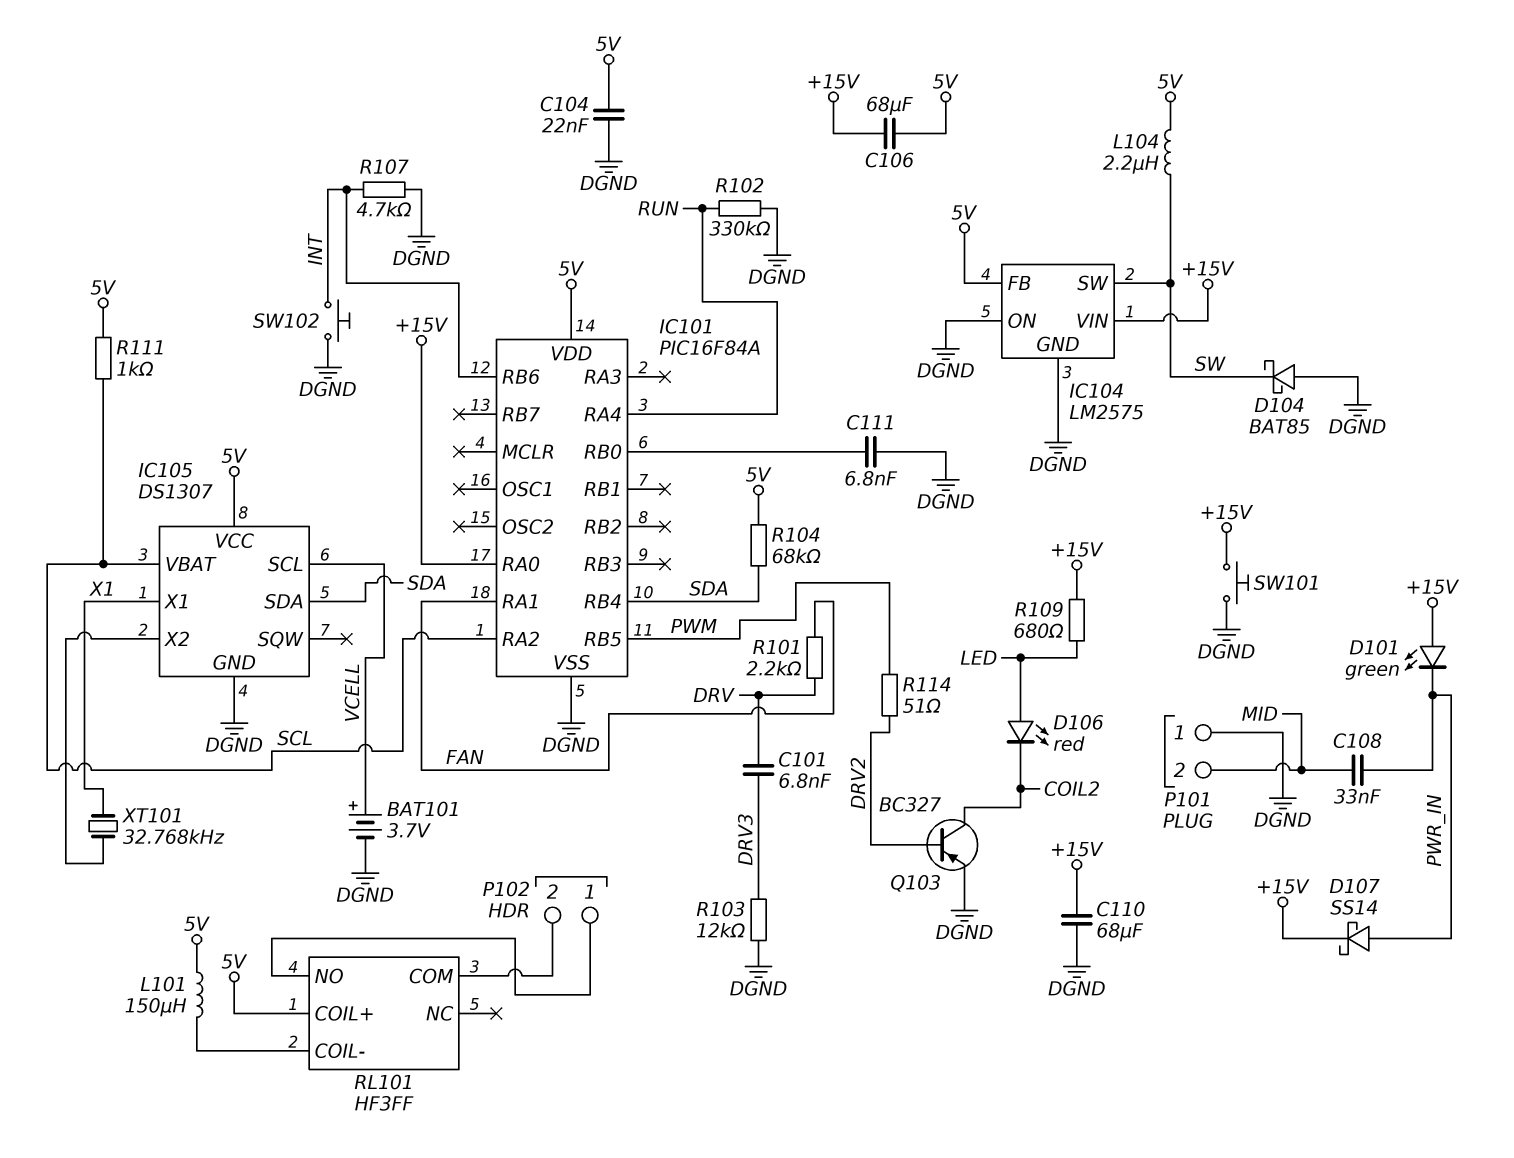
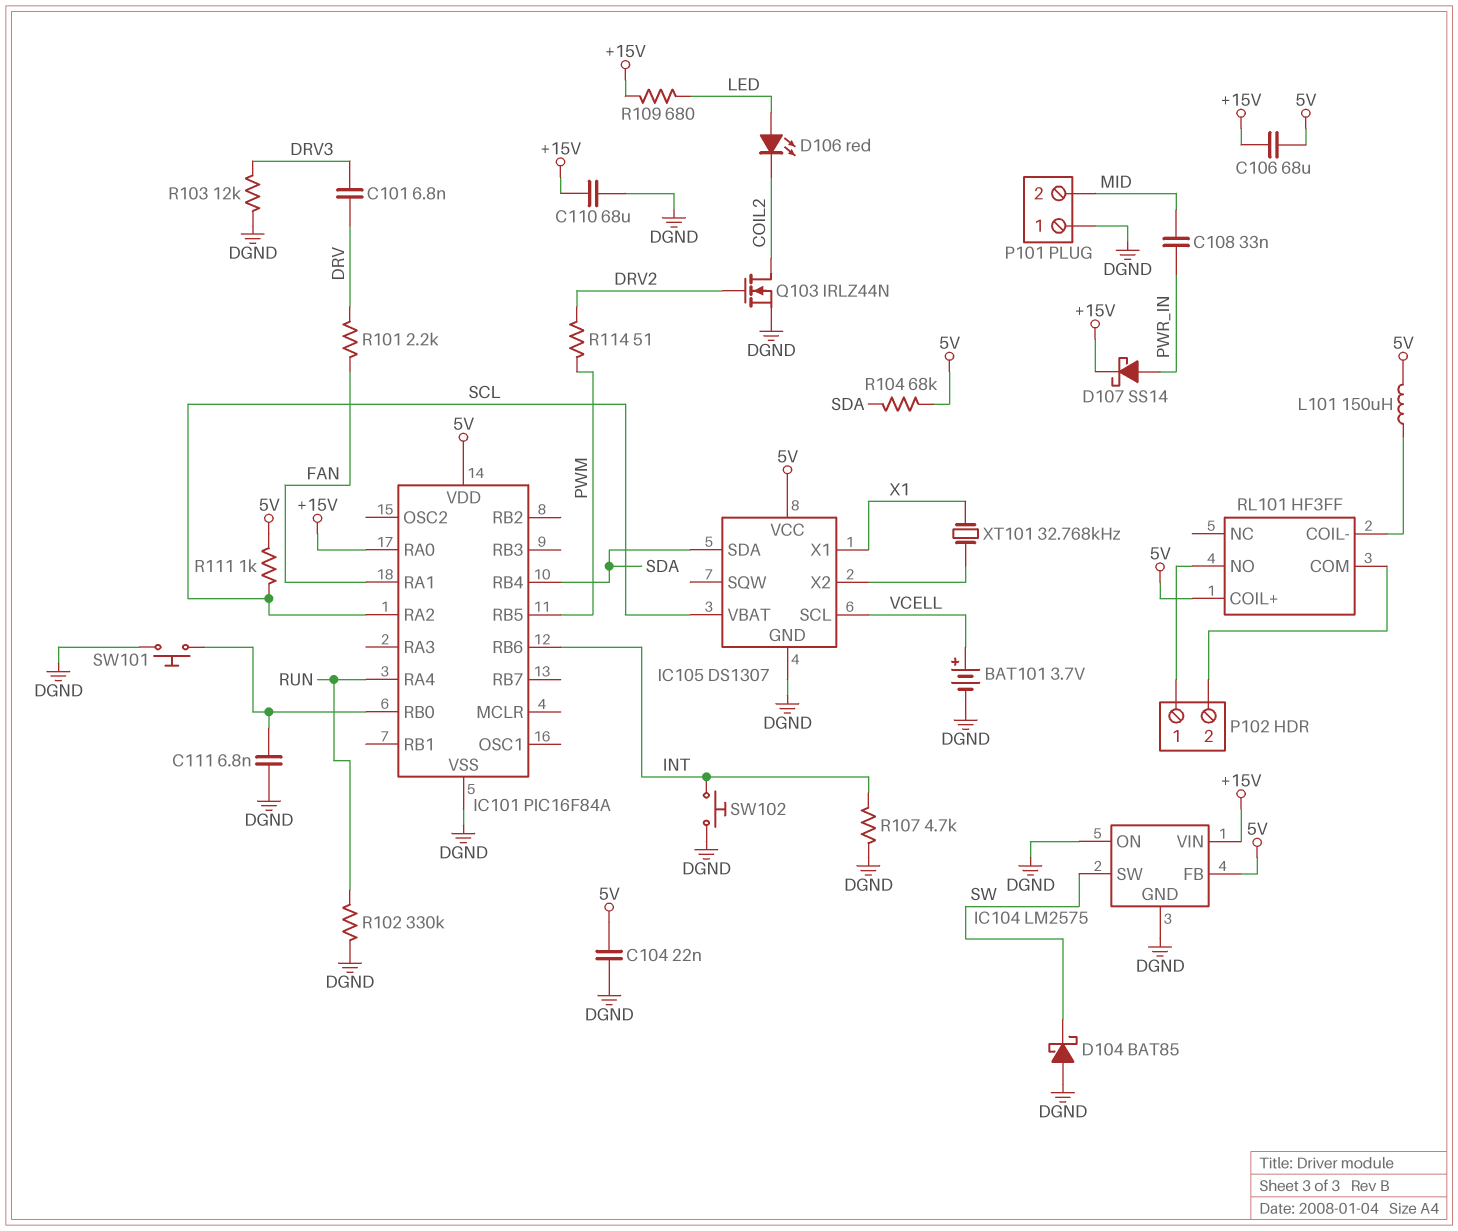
D101: LED green (A +15V, K PWR_IN) -> none
L104: 2.2uH (5V, SW) -> none
Q103: PNP BC327 (B DRV2, C COIL2, E DGND) -> NMOS IRLZ44N (G DRV2, D COIL2, S DGND)
SW101: button (+15V, DGND) -> button (DGND, IC101/RB0)

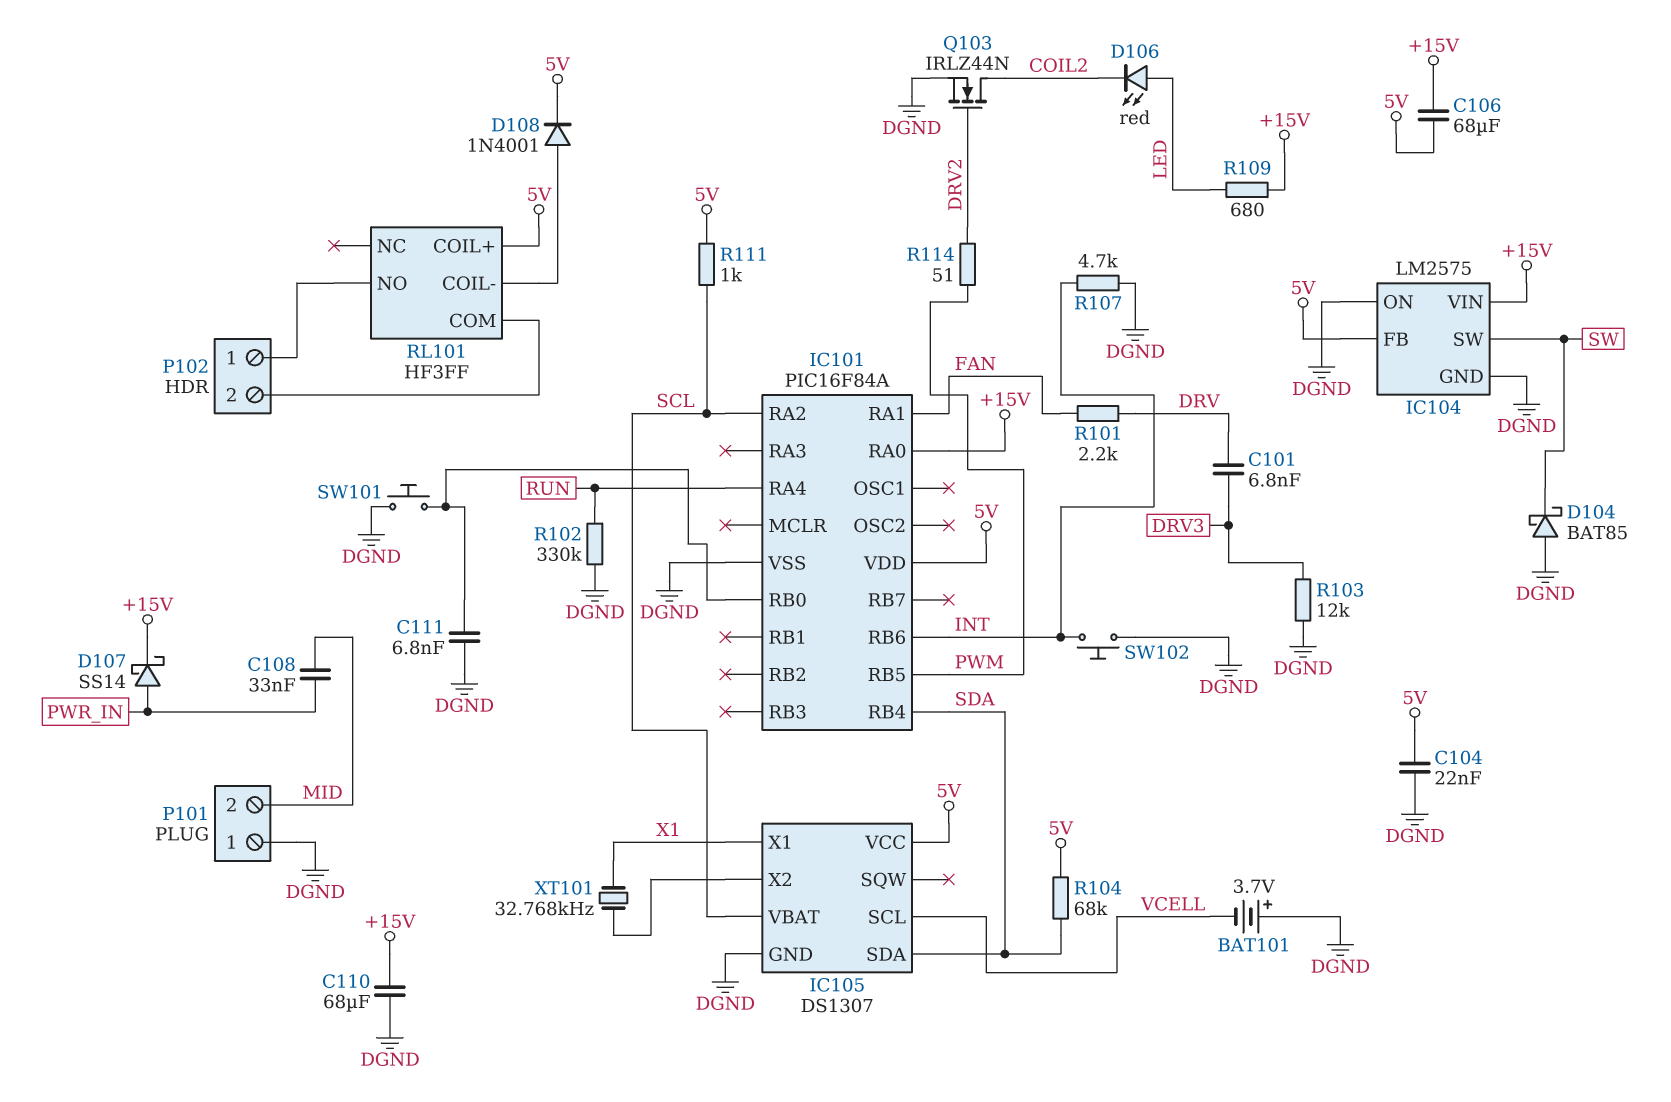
BAT101: 3.7V (plus VCELL, minus DGND) -> 3.7V (plus DGND, minus VCELL)
D108: none -> diode 1N4001 (A RL101/COIL-, K 5V)
L101: 150uH (5V, RL101/COIL-) -> none

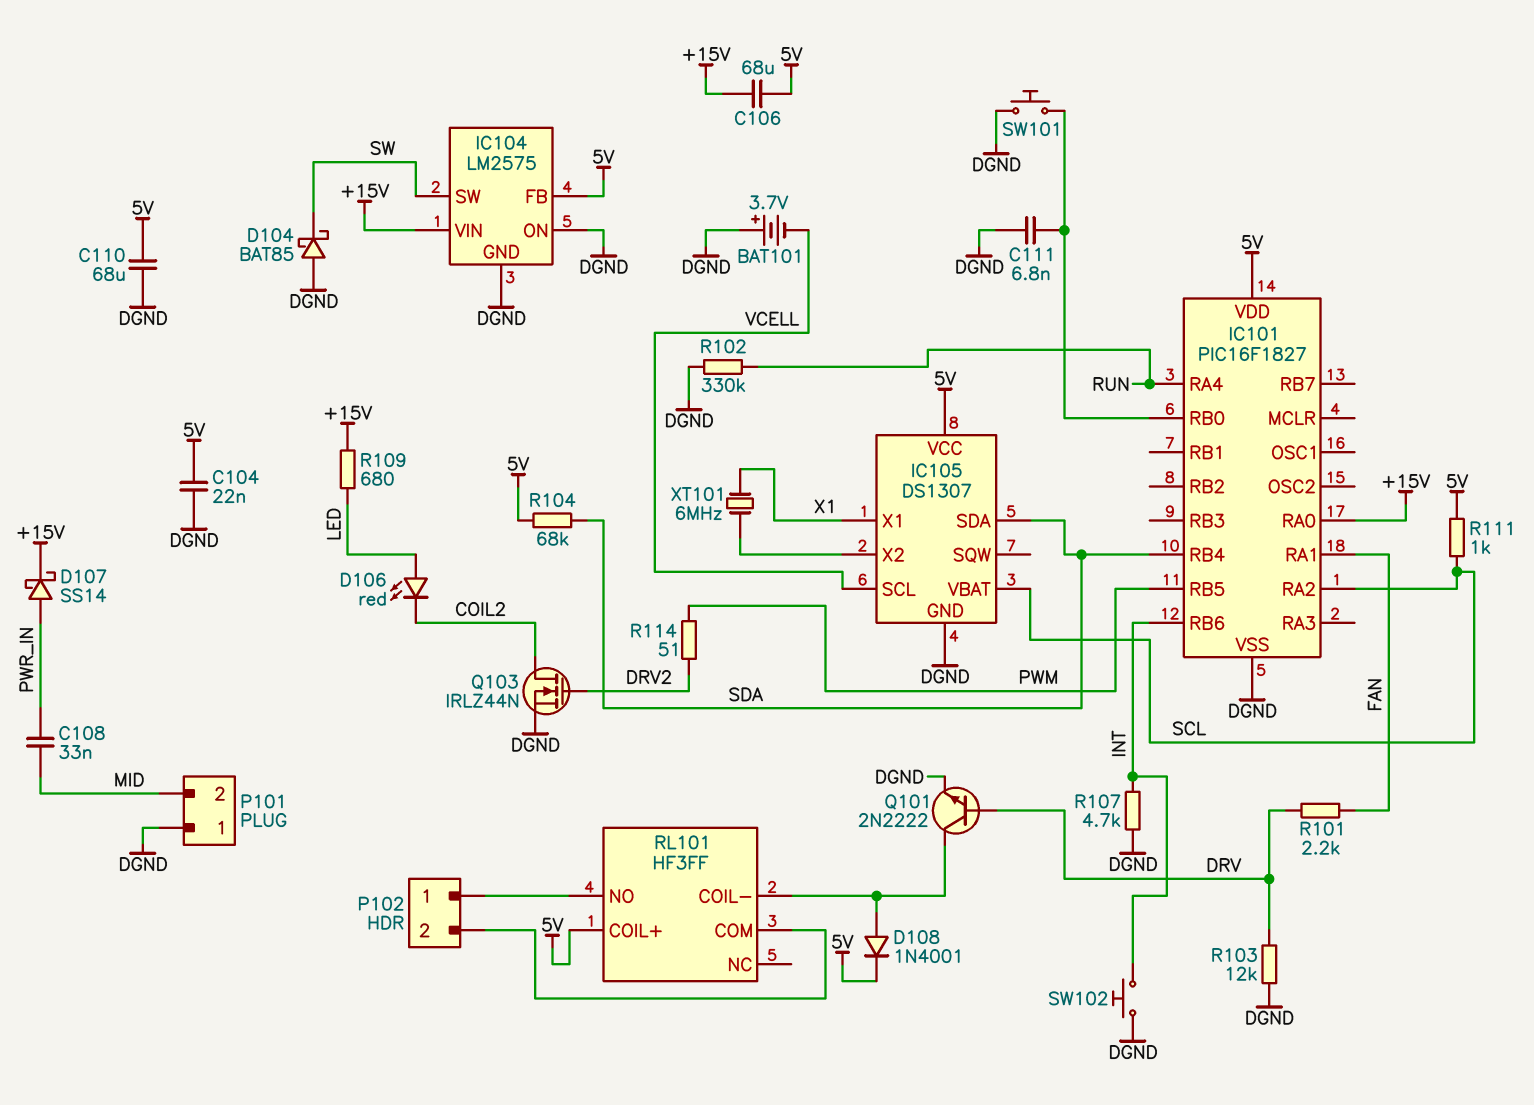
C101: 6.8nF (DRV, DRV3) -> none
C110: 68uF (+15V, DGND) -> 68uF (5V, DGND)
IC101: PIC16F84A -> PIC16F1827
Q101: none -> NPN 2N2222 (B DRV, C RL101/COIL-, E DGND)
R103: 12k (DGND, DRV3) -> 12k (DGND, DRV)
XT101: 32.768kHz (IC105/X2, X1) -> 6MHz (IC105/X2, X1)

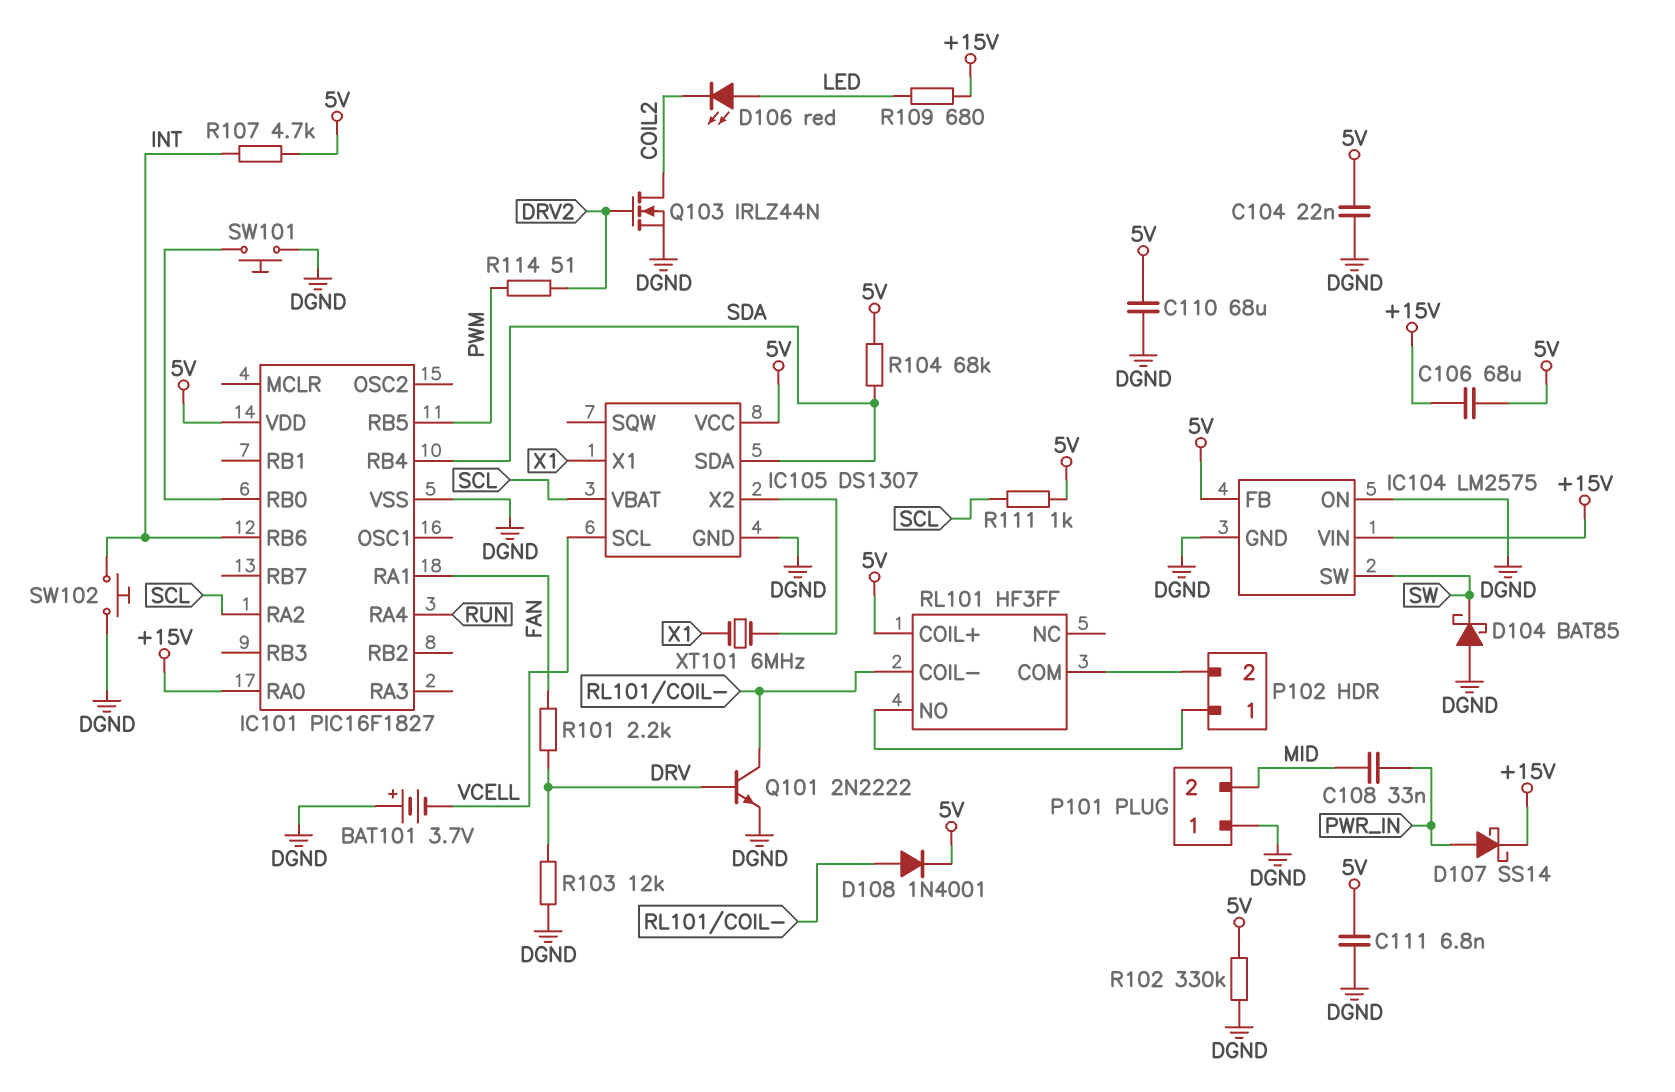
C111: 6.8nF (DGND, IC101/RB0) -> 6.8nF (5V, DGND)
R102: 330k (DGND, RUN) -> 330k (5V, DGND)
R107: 4.7k (DGND, INT) -> 4.7k (5V, INT)

